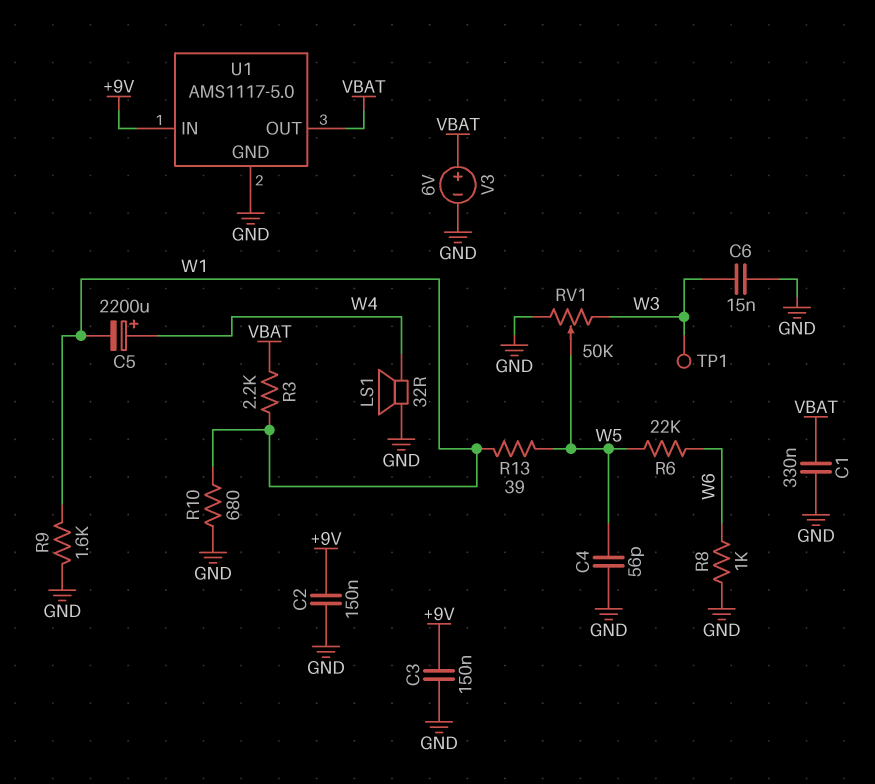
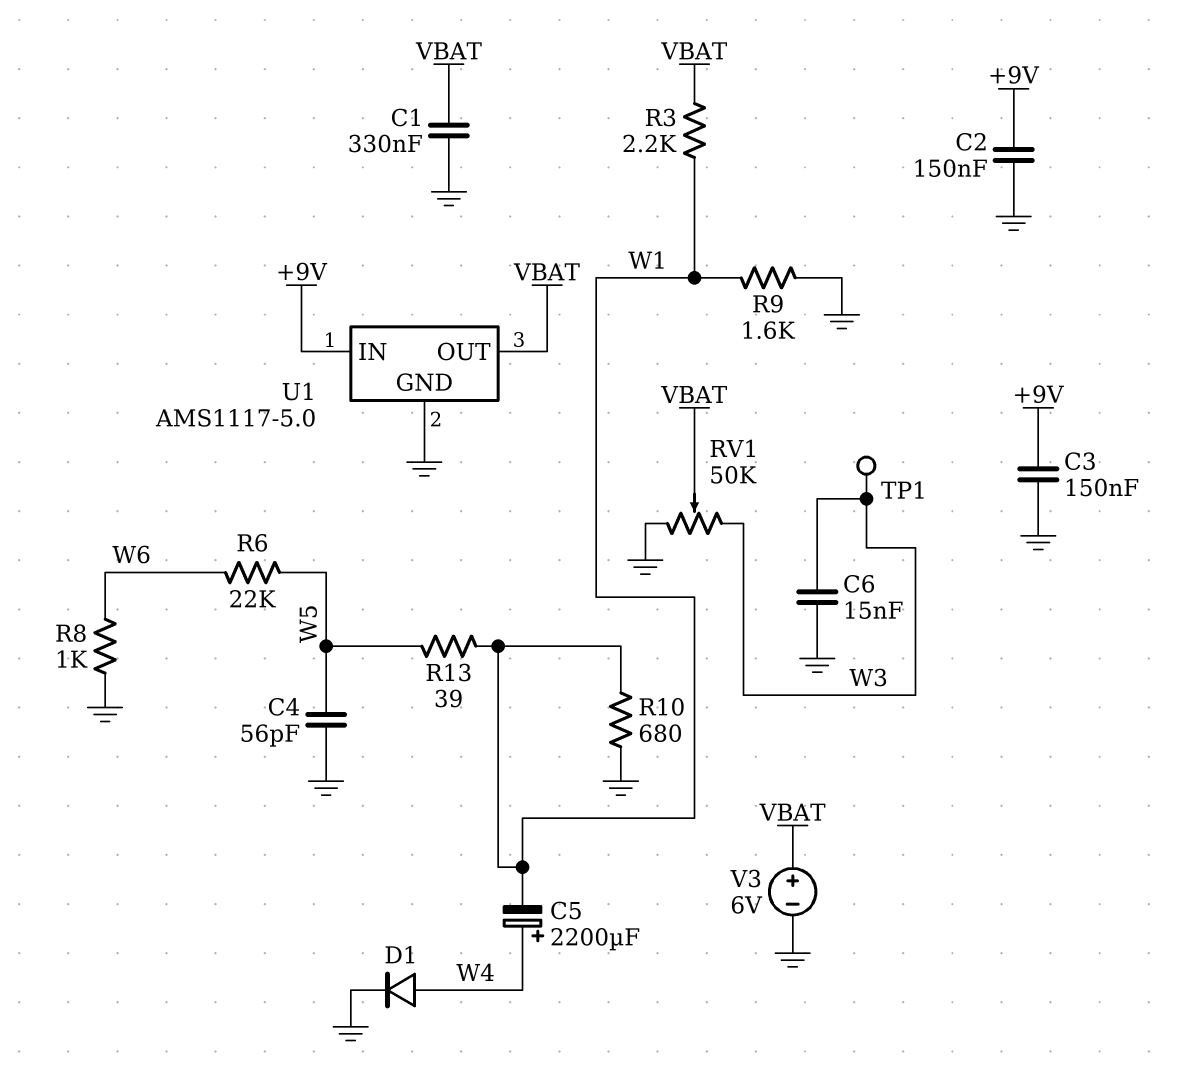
D1: none -> diode (A W4, K GND)
LS1: speaker 32R (GND, W4) -> none
RV1: 50k (GND, W3, wiper W5) -> 50k (GND, W3, wiper VBAT)

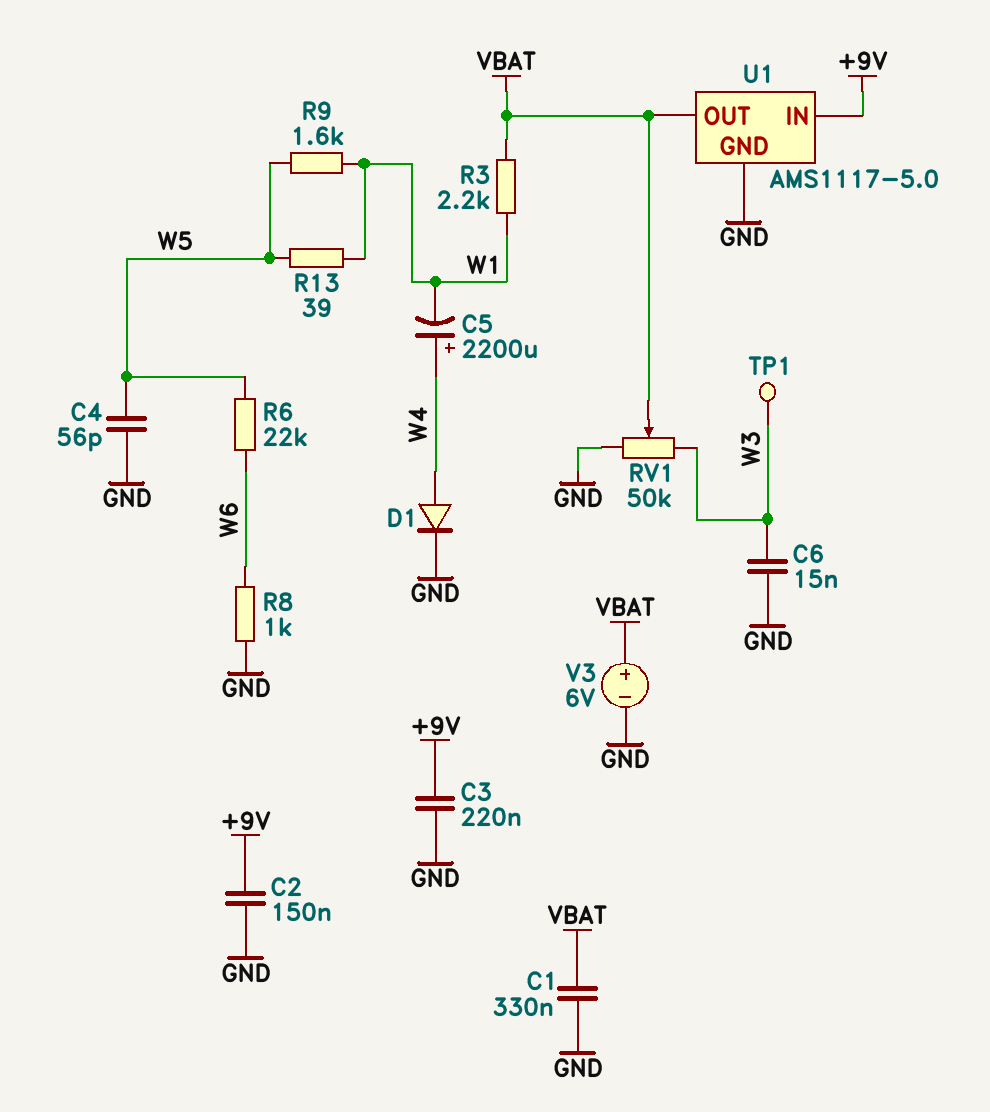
C3: 150nF (+9V, GND) -> 220nF (+9V, GND)
R9: 1.6k (GND, W1) -> 1.6k (W1, W5)
R10: 680 (GND, W1) -> none

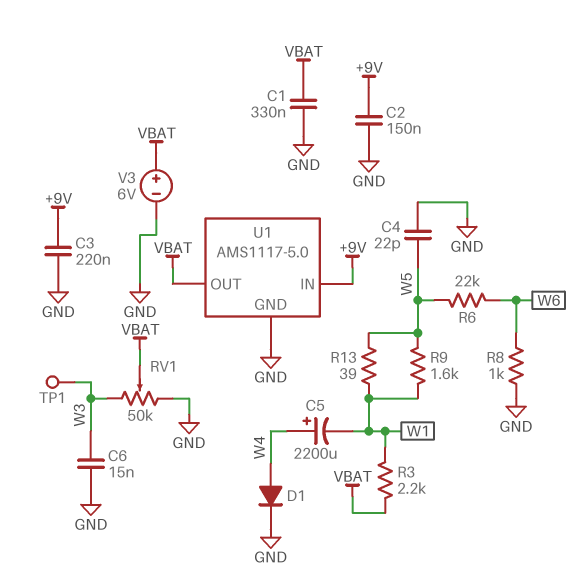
C4: 56pF (GND, W5) -> 22pF (GND, W5)

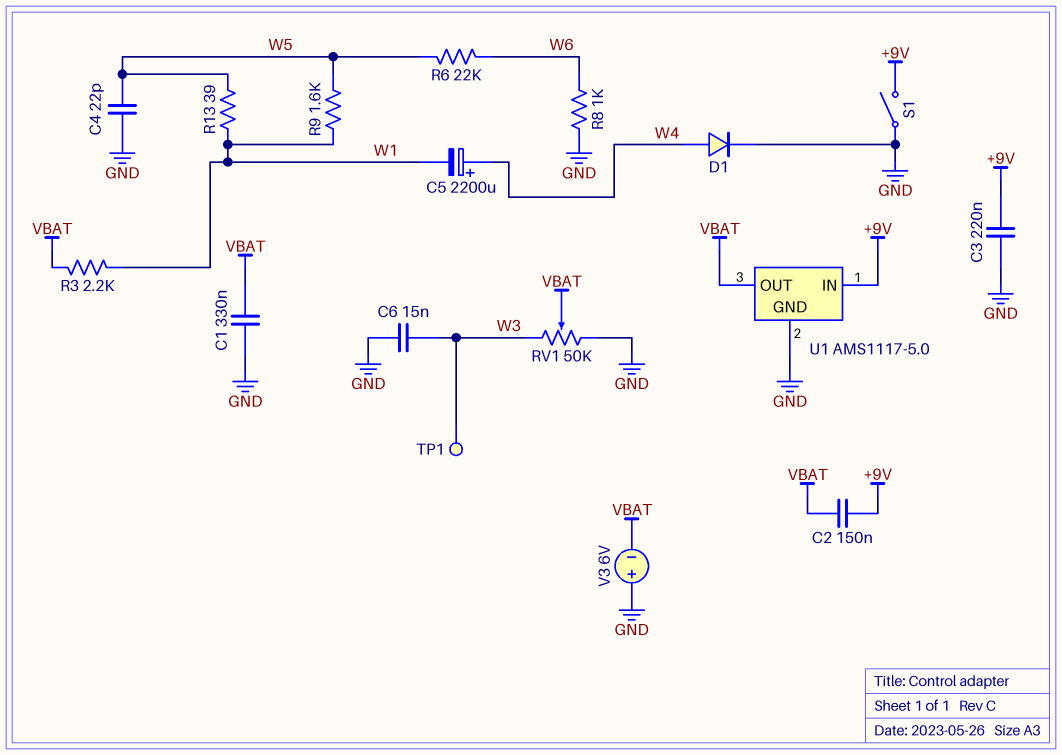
C2: 150nF (+9V, GND) -> 150nF (+9V, VBAT)
S1: none -> switch (+9V, GND)
V3: 6V (plus VBAT, minus GND) -> 6V (plus GND, minus VBAT)

